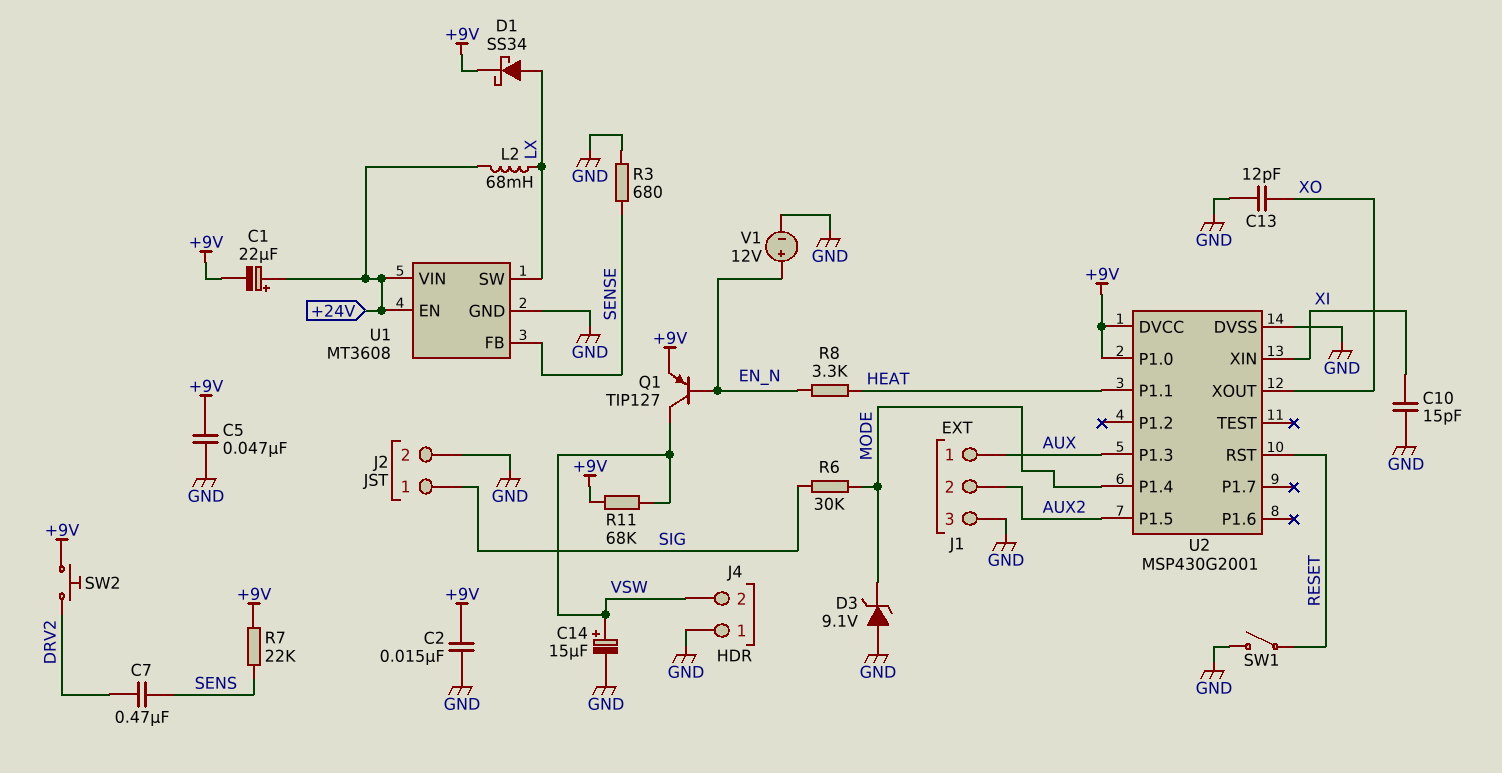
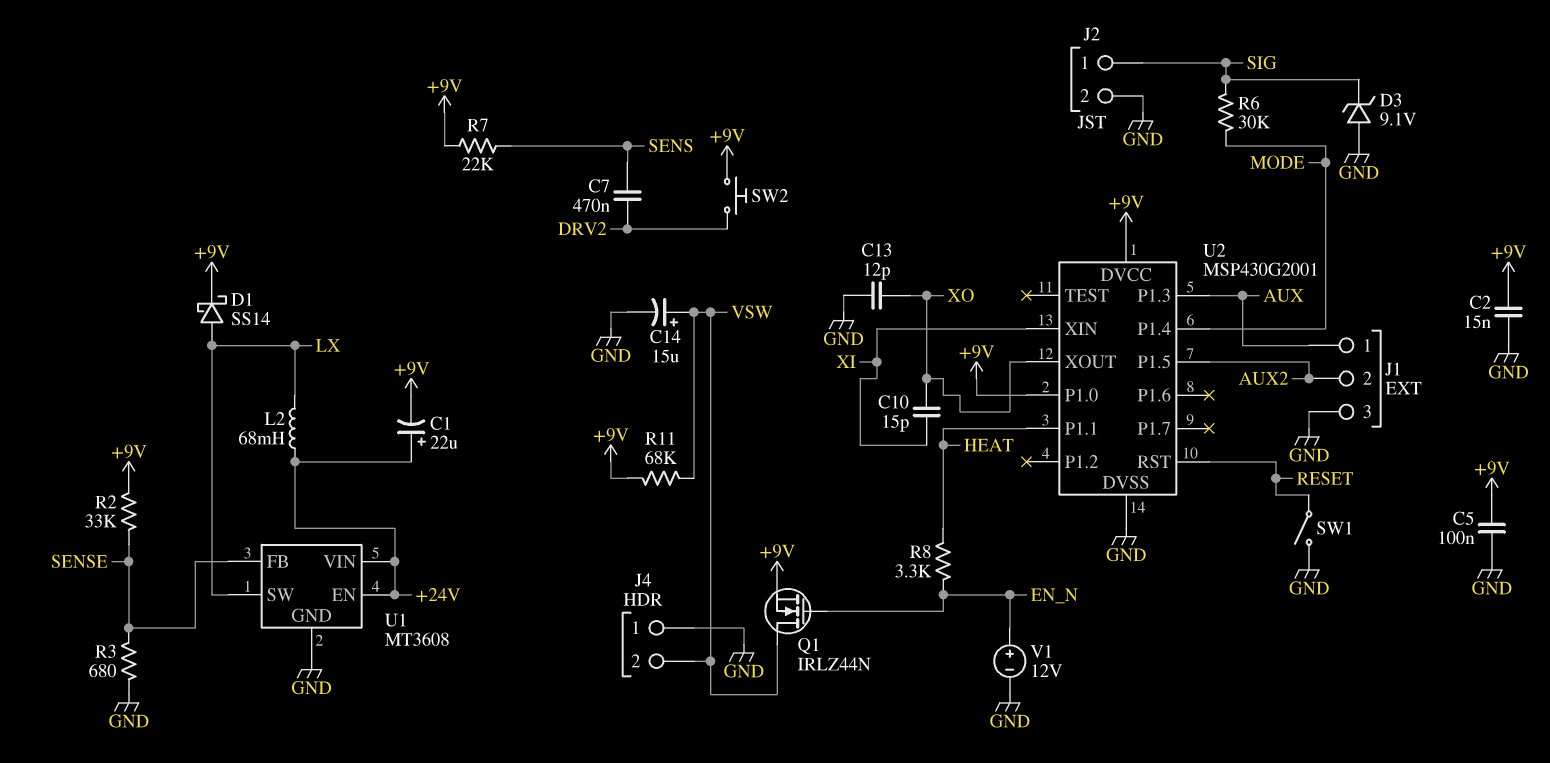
C5: 47nF (+9V, GND) -> 100nF (+9V, GND)
C10: 15pF (GND, XI) -> 15pF (XI, XO)
D1: schottky SS34 (A LX, K +9V) -> schottky SS14 (A LX, K +9V)
D3: zener 9.1V (A GND, K MODE) -> zener 9.1V (A GND, K SIG)
Q1: PNP TIP127 (B EN_N, C VSW, E +9V) -> NMOS IRLZ44N (G EN_N, D VSW, S +9V)
R2: none -> 33k (+9V, SENSE)

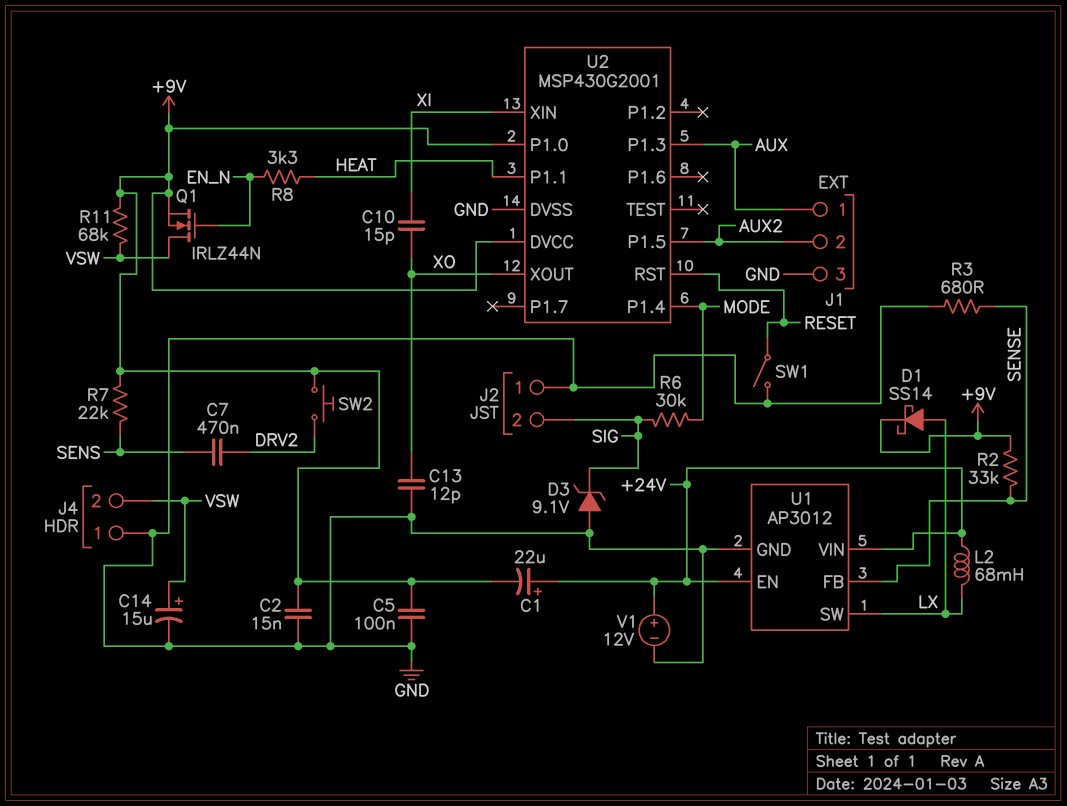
J2 pin 1: SIG -> GND
J2 pin 2: GND -> SIG
U1: MT3608 -> AP3012
V1: 12V (plus EN_N, minus GND) -> 12V (plus +24V, minus GND)

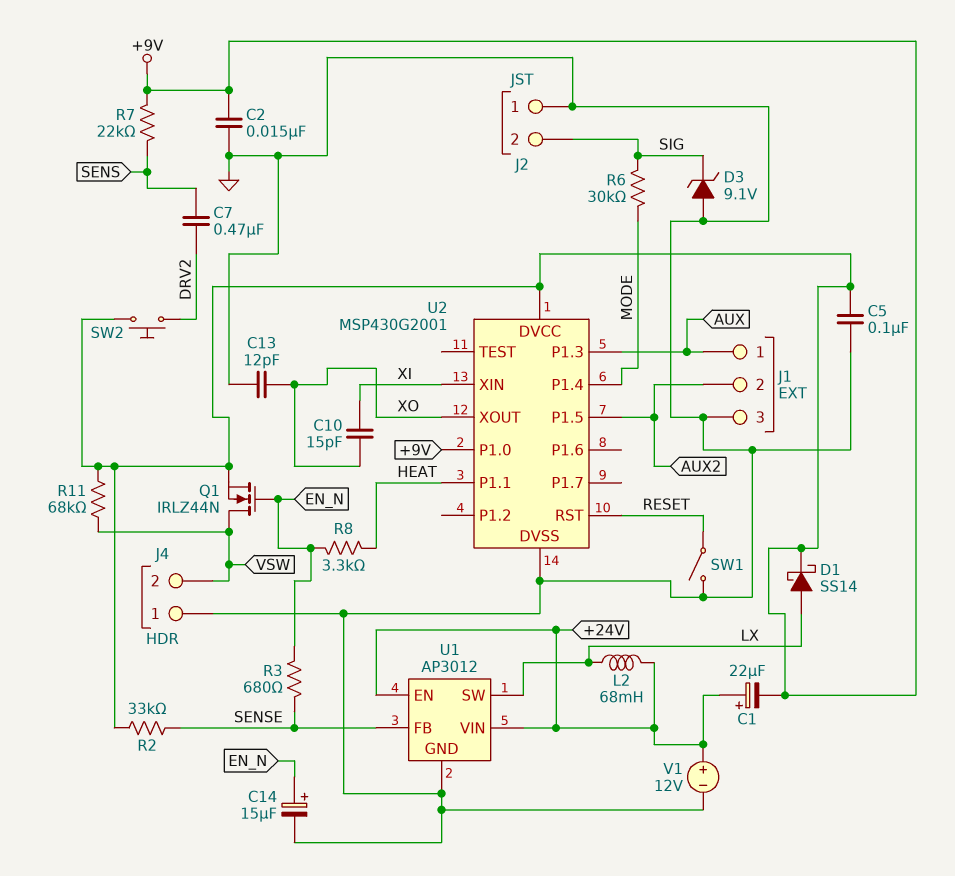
C14: 15uF (plus VSW, minus GND) -> 15uF (plus EN_N, minus GND)
R3: 680 (GND, SENSE) -> 680 (EN_N, SENSE)

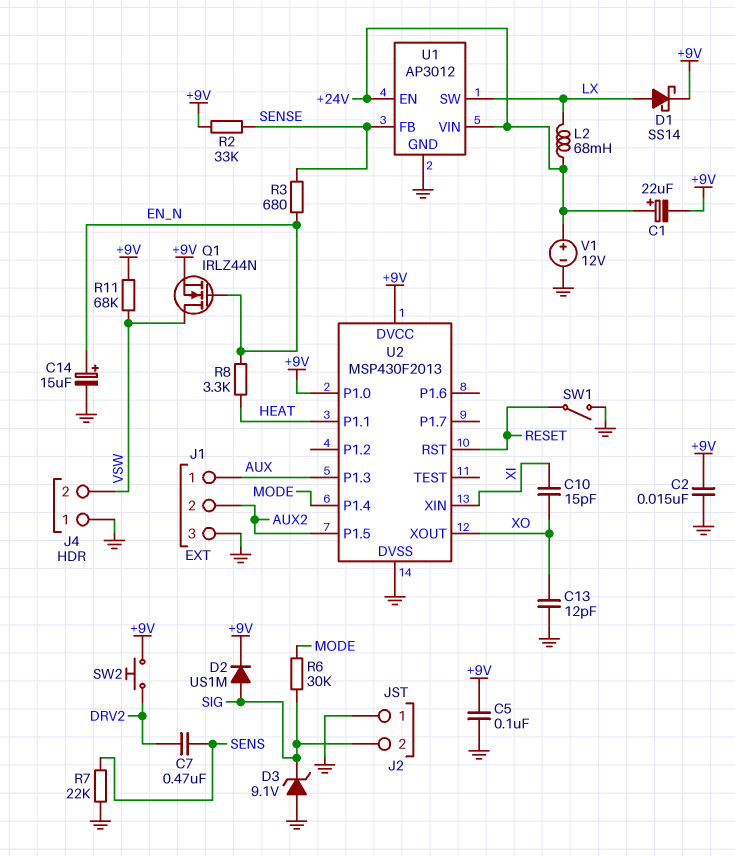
D2: none -> diode US1M (A SIG, K +9V)
R7: 22k (+9V, SENS) -> 22k (GND, SENS)
U2: MSP430G2001 -> MSP430F2013

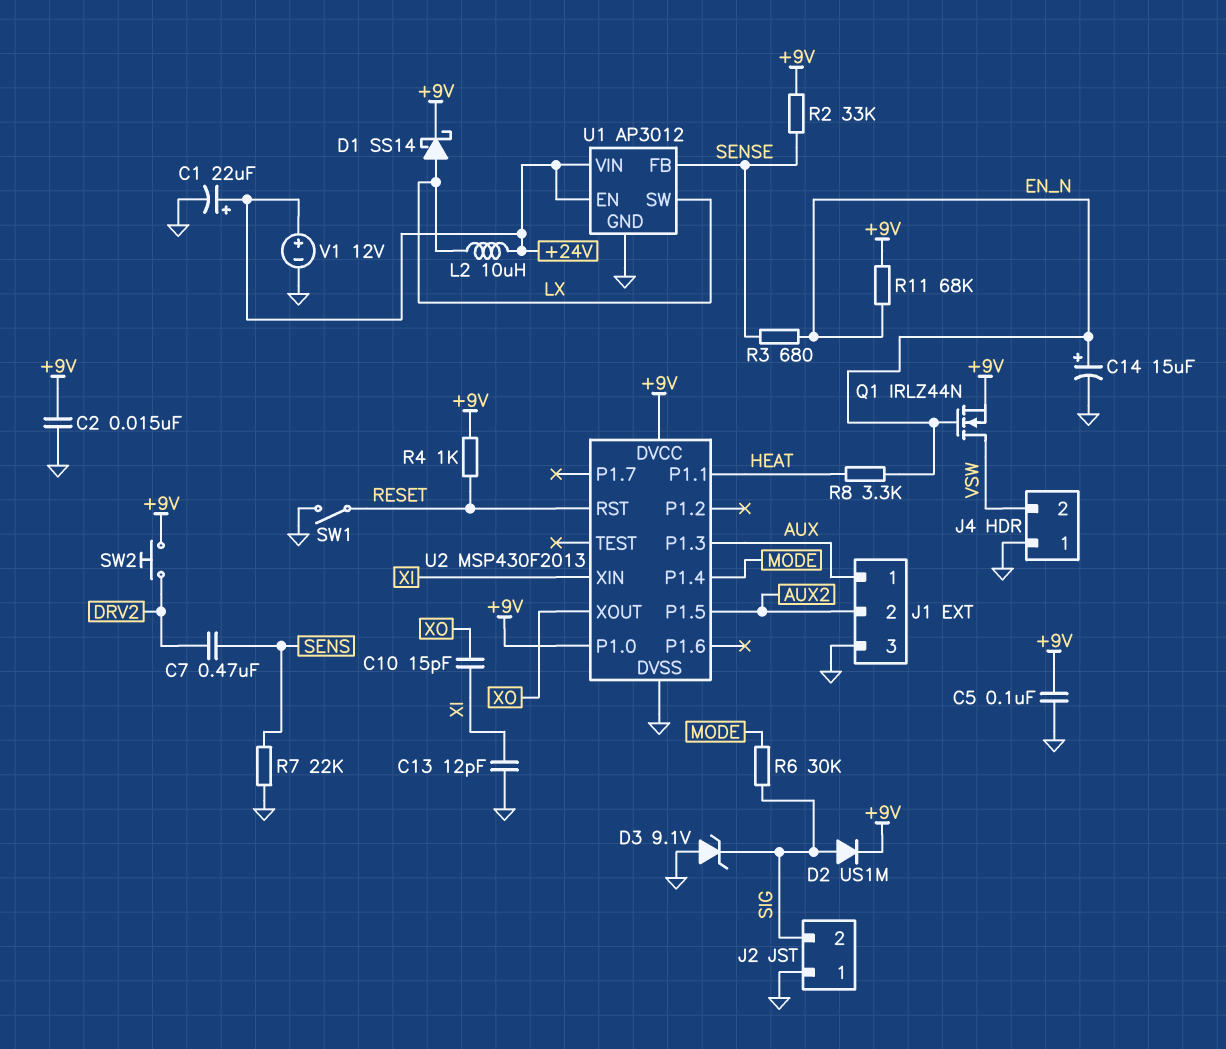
C1: 22uF (plus +24V, minus +9V) -> 22uF (plus +24V, minus GND)
C13: 12pF (GND, XO) -> 12pF (GND, XI)
L2: 68mH (+24V, LX) -> 10uH (+24V, LX)
R4: none -> 1k (+9V, RESET)
R11: 68k (+9V, VSW) -> 68k (+9V, EN_N)

